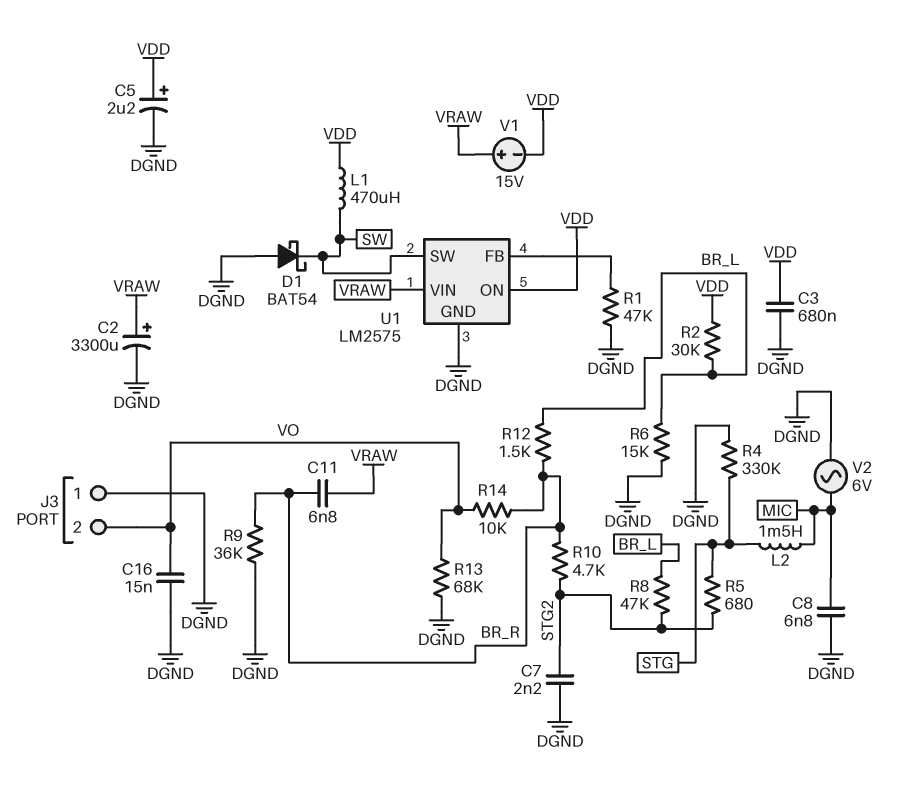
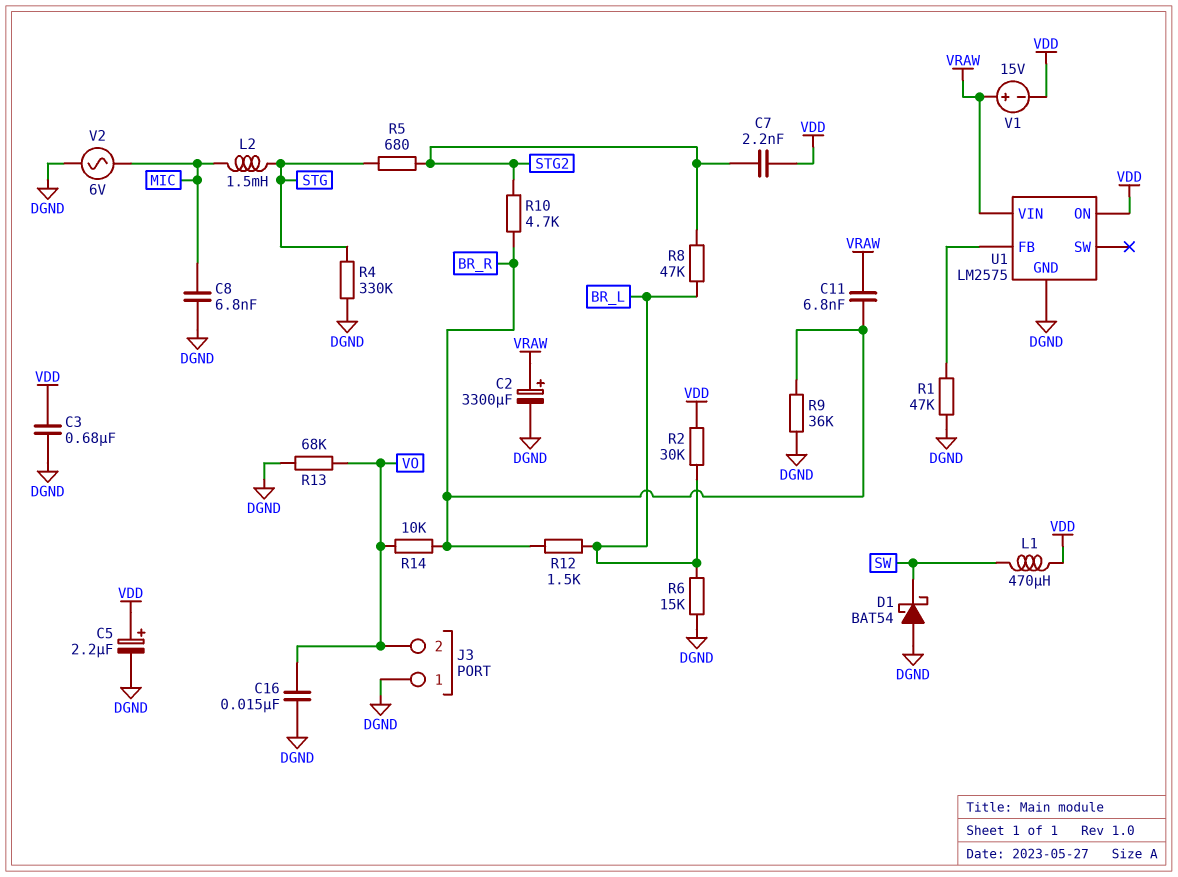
C7: 2.2nF (DGND, STG2) -> 2.2nF (STG2, VDD)
U1 pin SW: SW -> none

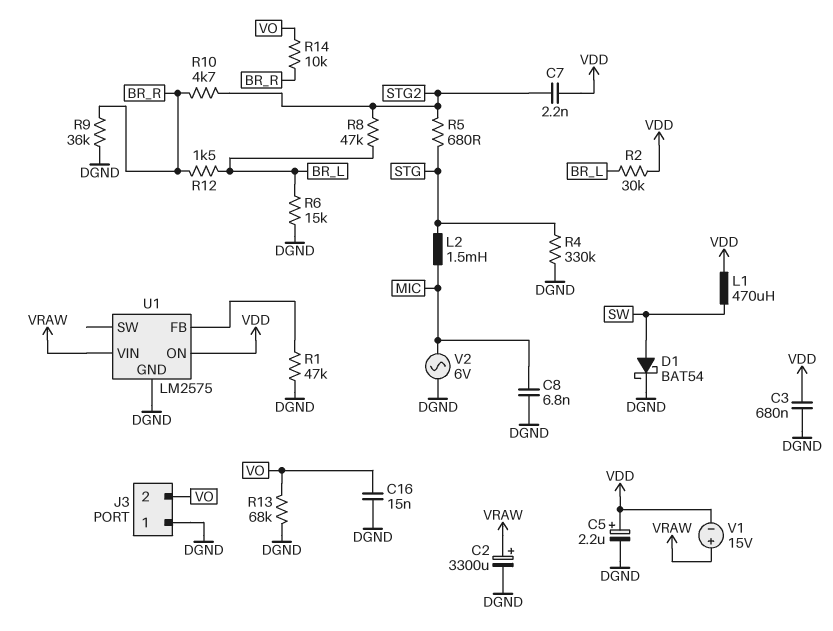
C11: 6.8nF (BR_R, VRAW) -> none
D1: schottky BAT54 (A DGND, K SW) -> schottky BAT54 (A SW, K DGND)

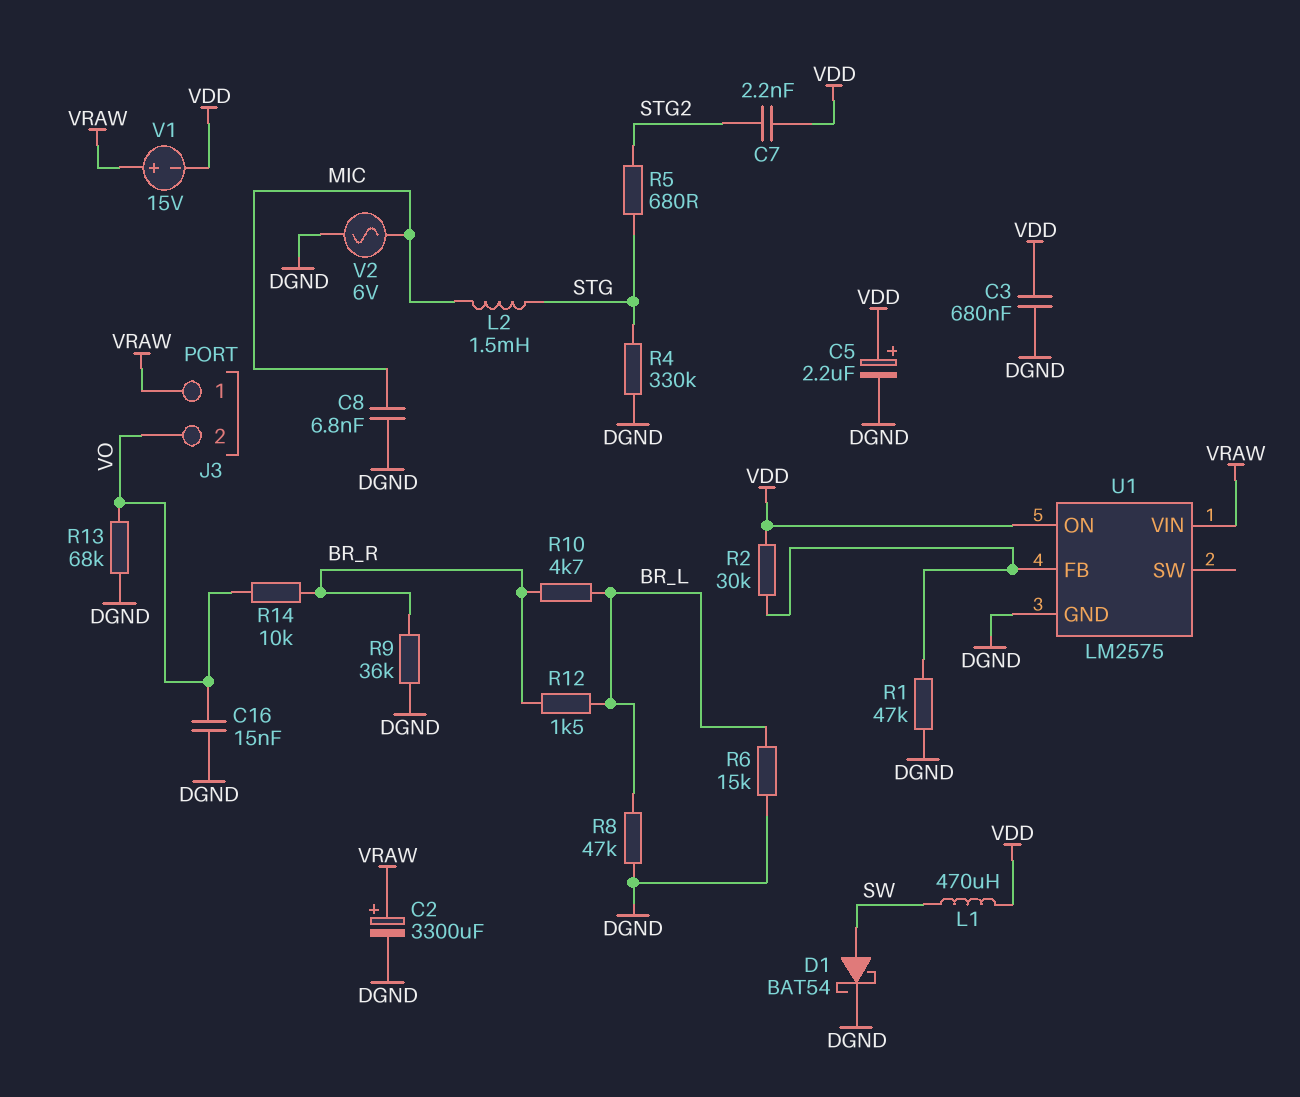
J3 pin 1: DGND -> VRAW
R2: 30k (BR_L, VDD) -> 30k (U1/FB, VDD)
R8: 47k (BR_L, STG2) -> 47k (BR_L, DGND)
R10: 4.7k (BR_R, STG2) -> 4.7k (BR_L, BR_R)

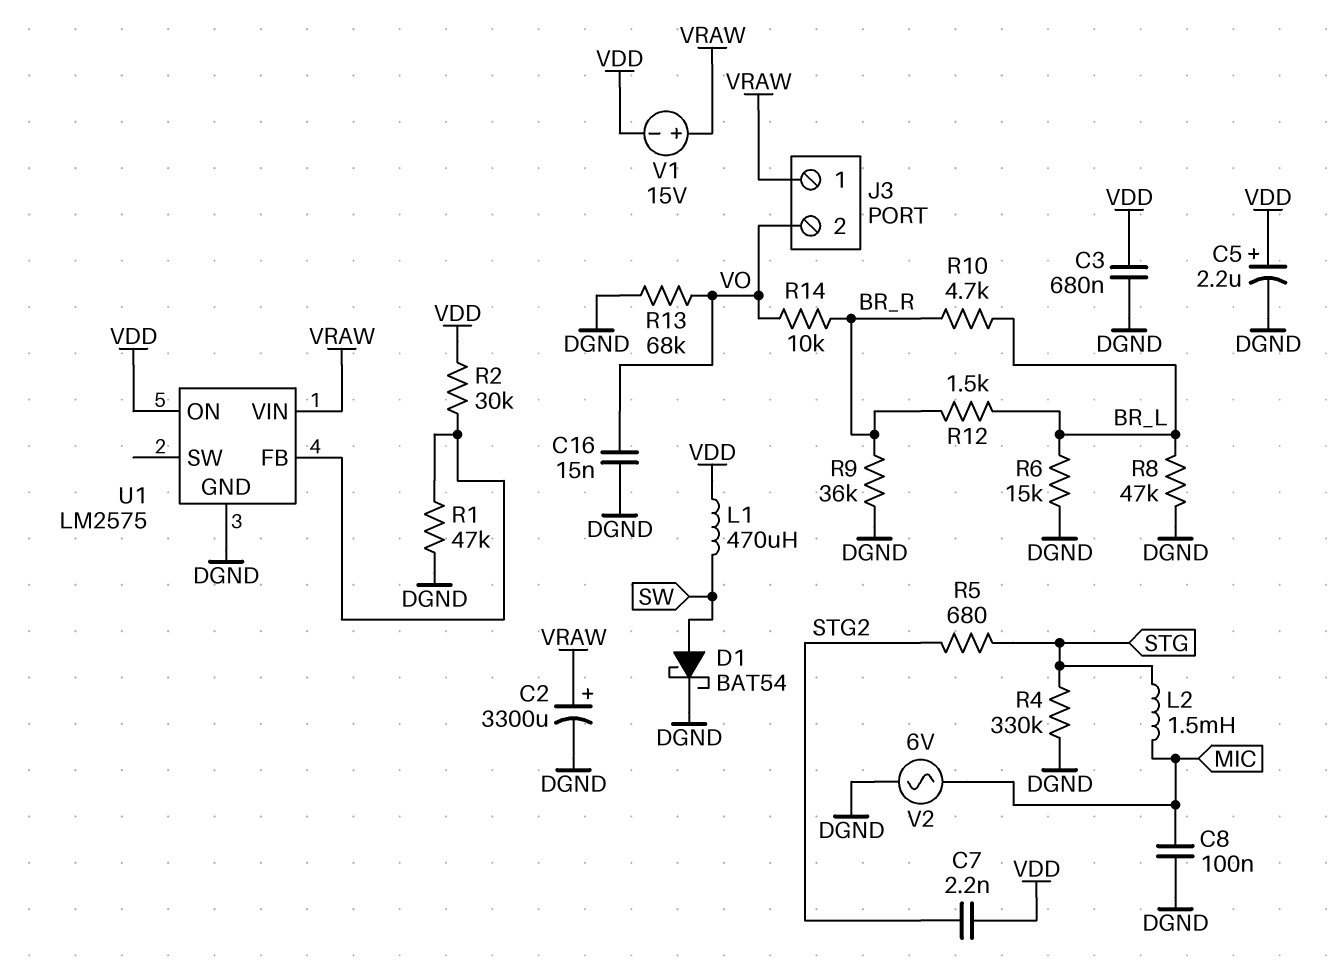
C8: 6.8nF (DGND, MIC) -> 100nF (DGND, MIC)

